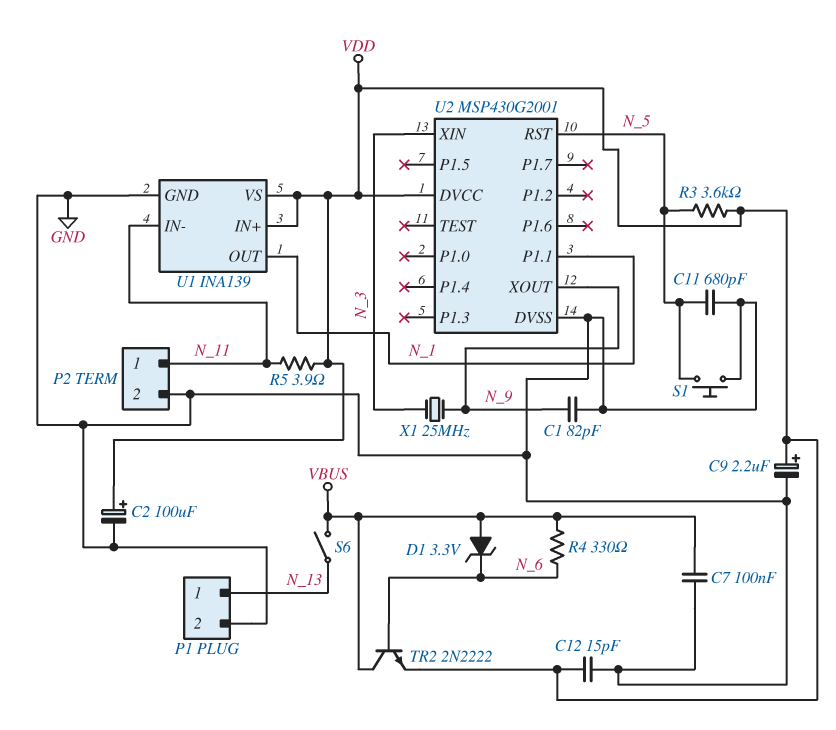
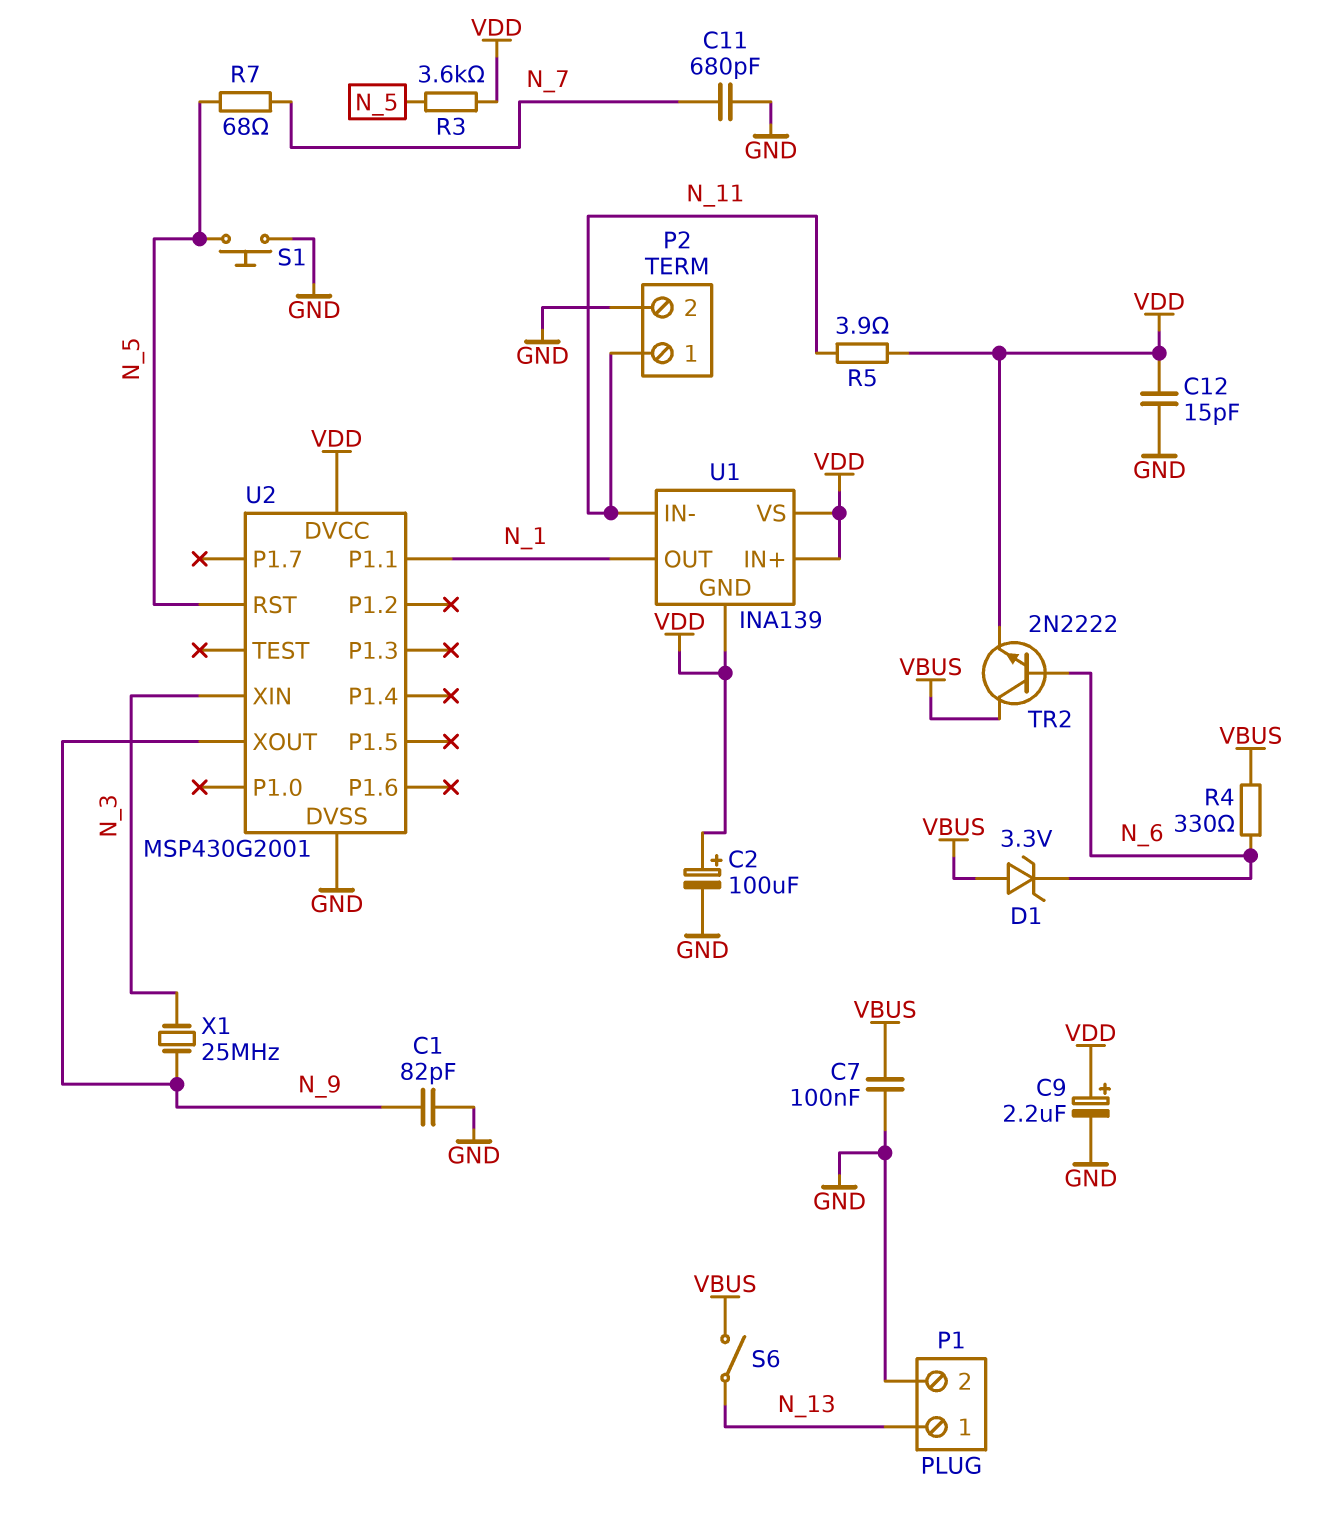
C11: 680pF (GND, N_5) -> 680pF (GND, N_7)
R7: none -> 68 (N_5, N_7)
U1 pin GND: GND -> VDD

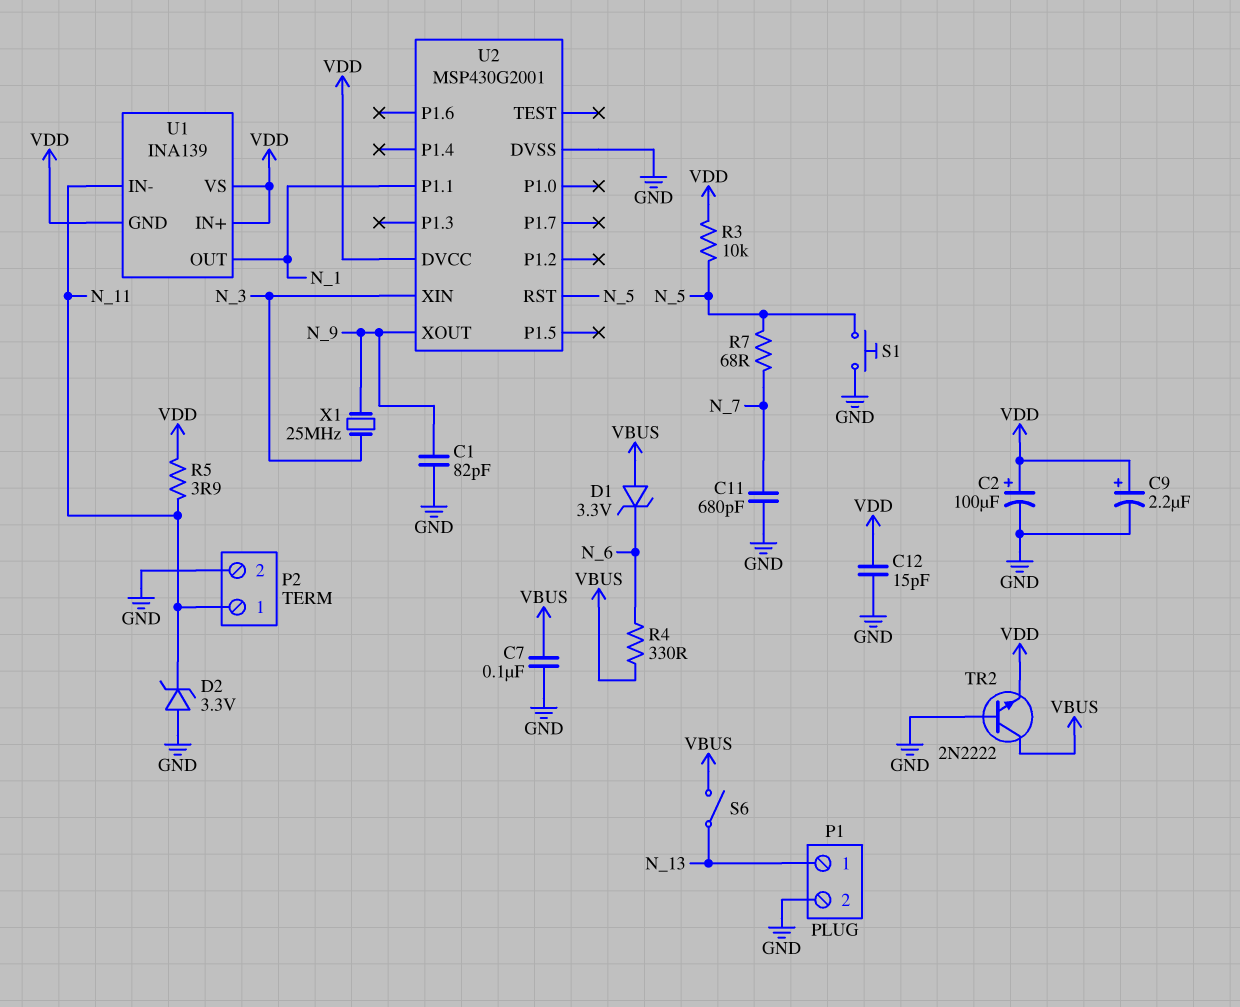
D2: none -> zener 3.3V (A GND, K N_11)
R3: 3.6k (N_5, VDD) -> 10k (N_5, VDD)
TR2: NPN 2N2222 (B N_6, C VBUS, E VDD) -> NPN 2N2222 (B GND, C VBUS, E VDD)

